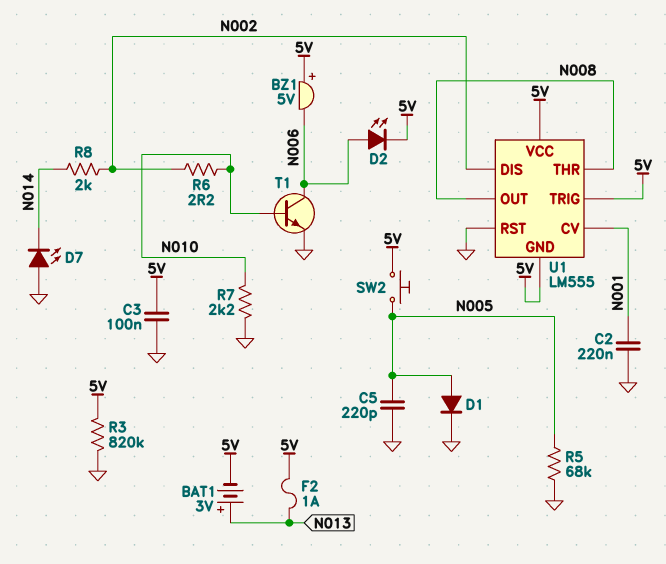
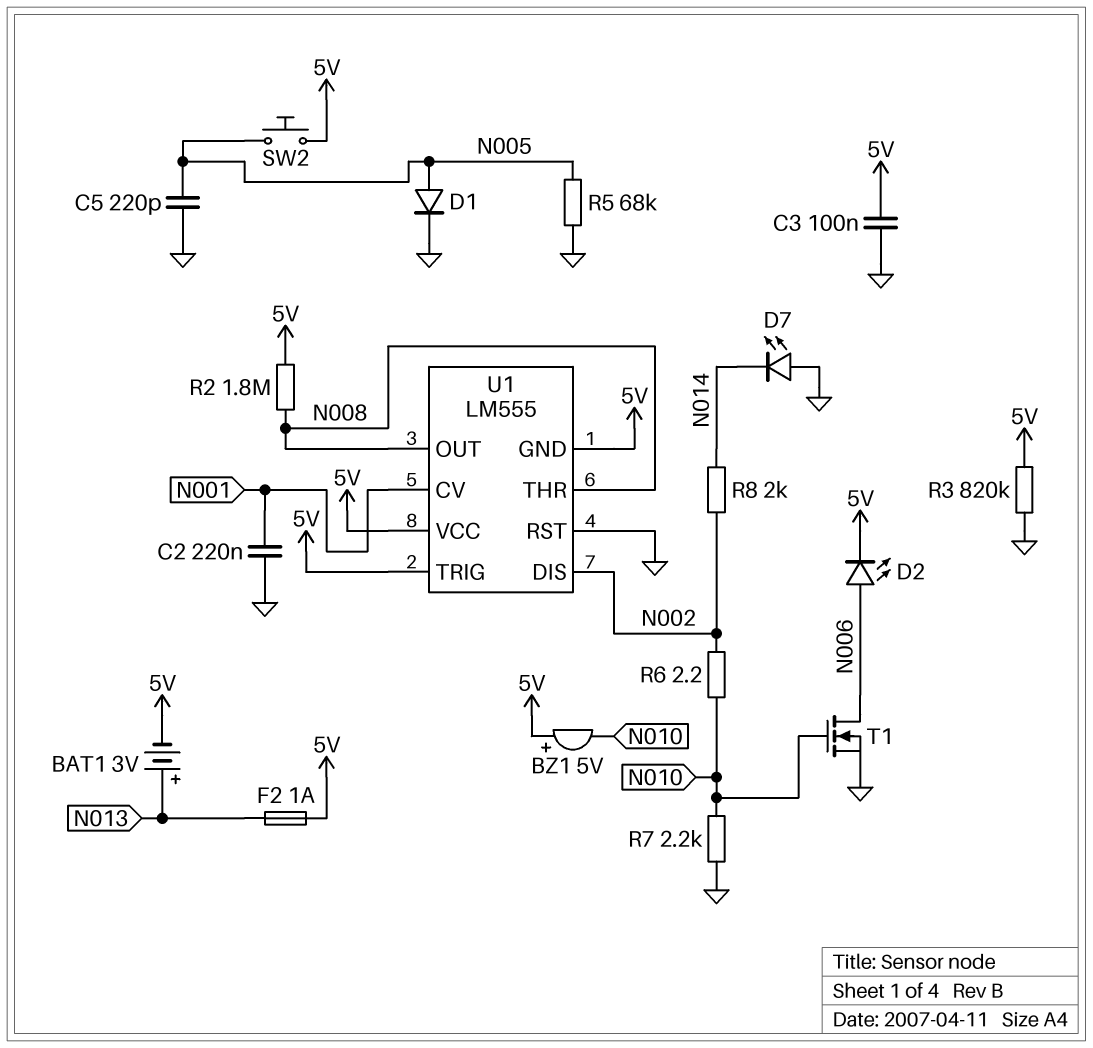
BZ1: buzzer 5V (plus 5V, minus N006) -> buzzer 5V (plus 5V, minus N010)
R2: none -> 1.8M (5V, N008)
T1: NPN (B N010, C N006, E GND) -> NMOS (G N010, D N006, S GND)

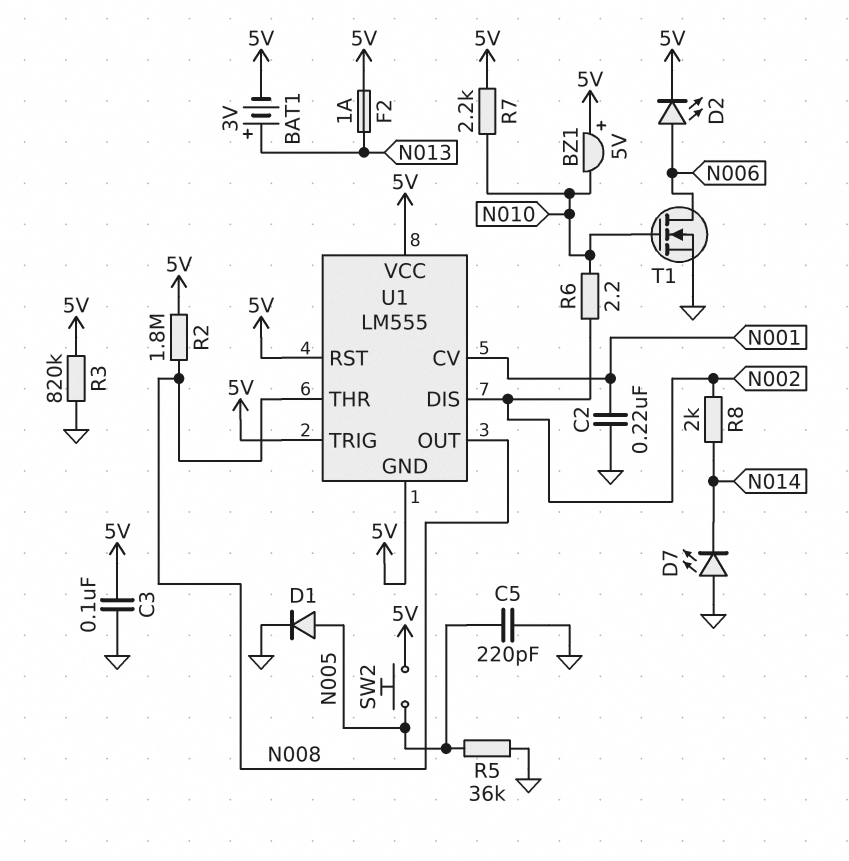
R5: 68k (GND, N005) -> 36k (GND, N005)
R7: 2.2k (GND, N010) -> 2.2k (5V, N010)
U1 pin RST: GND -> 5V

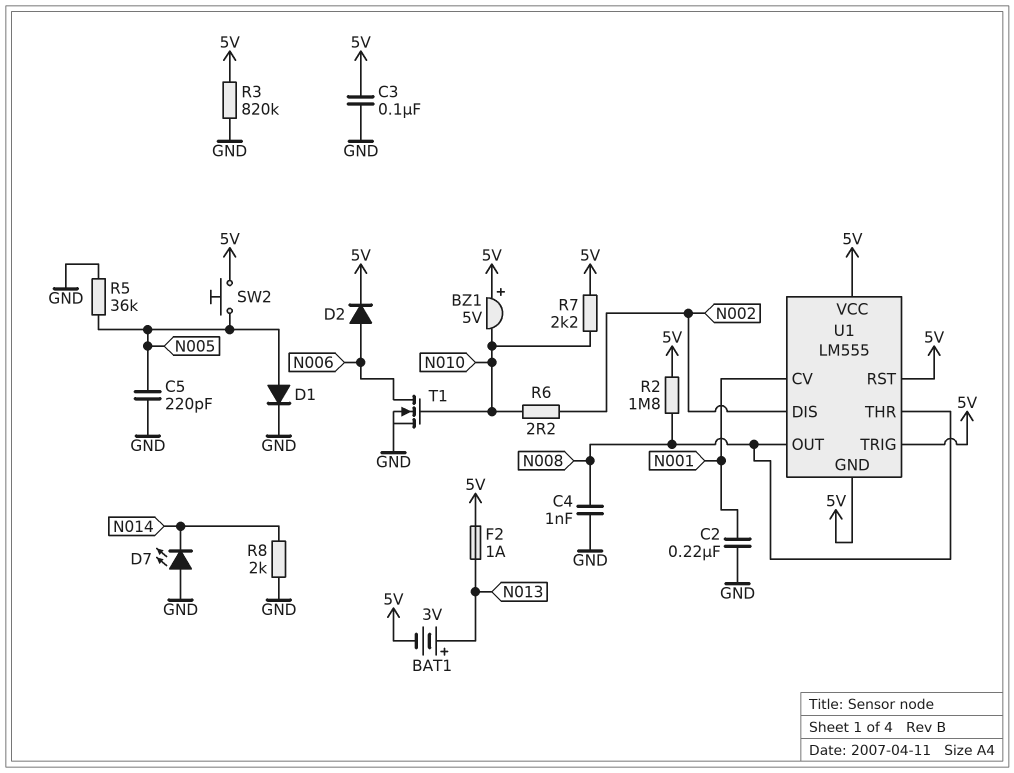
C4: none -> 1nF (GND, N008)
D2: LED (A N006, K 5V) -> diode (A N006, K 5V)
R8: 2k (N002, N014) -> 2k (GND, N014)

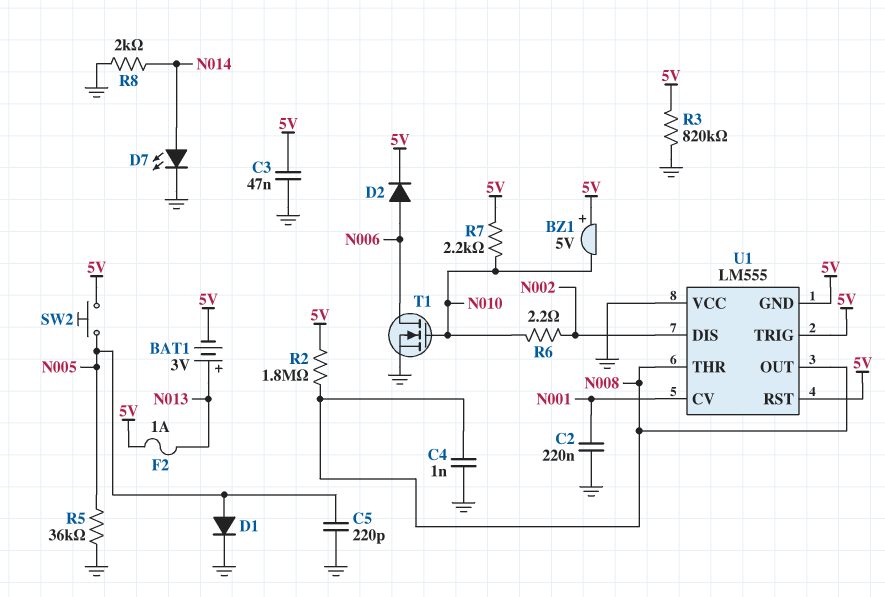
C3: 100nF (5V, GND) -> 47nF (5V, GND)
D7: LED (A GND, K N014) -> LED (A N014, K GND)
U1 pin VCC: 5V -> GND

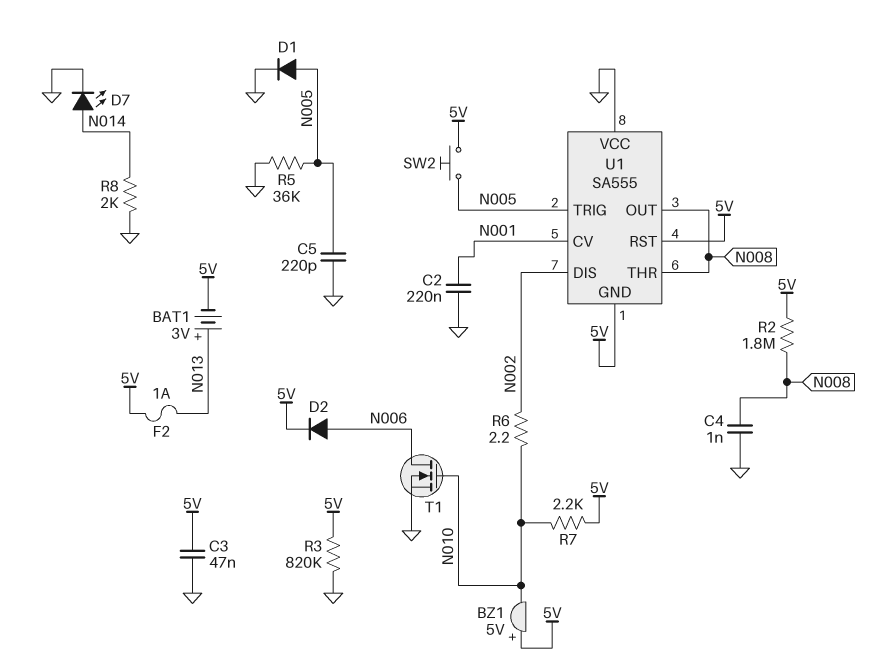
U1: LM555 -> SA555
U1 pin TRIG: 5V -> N005

